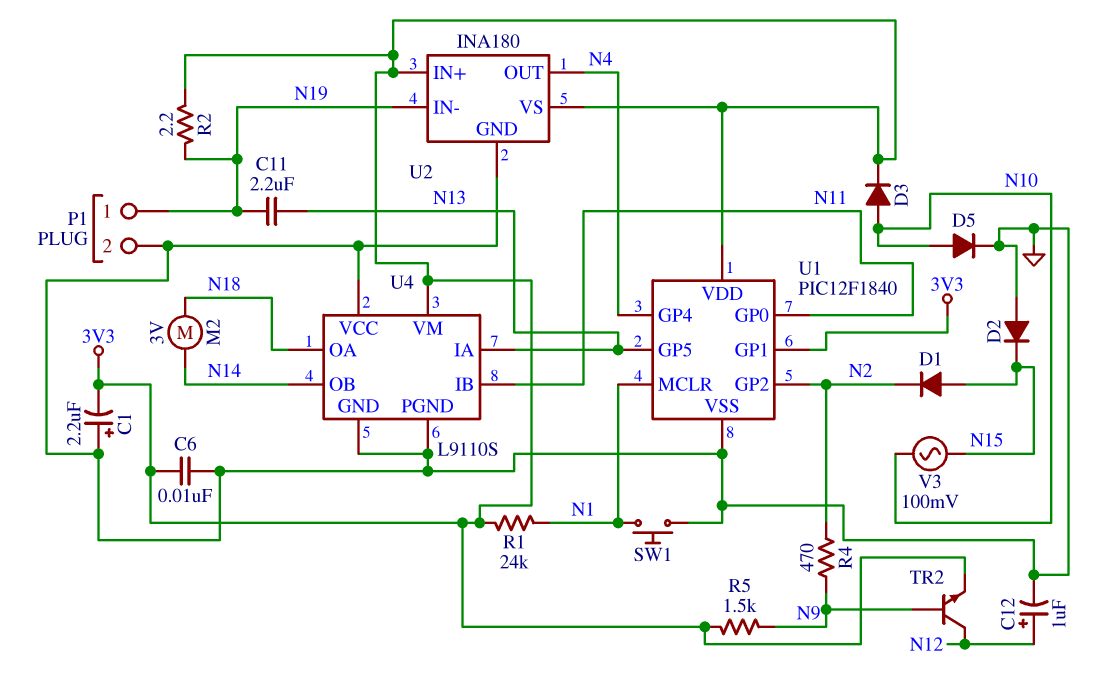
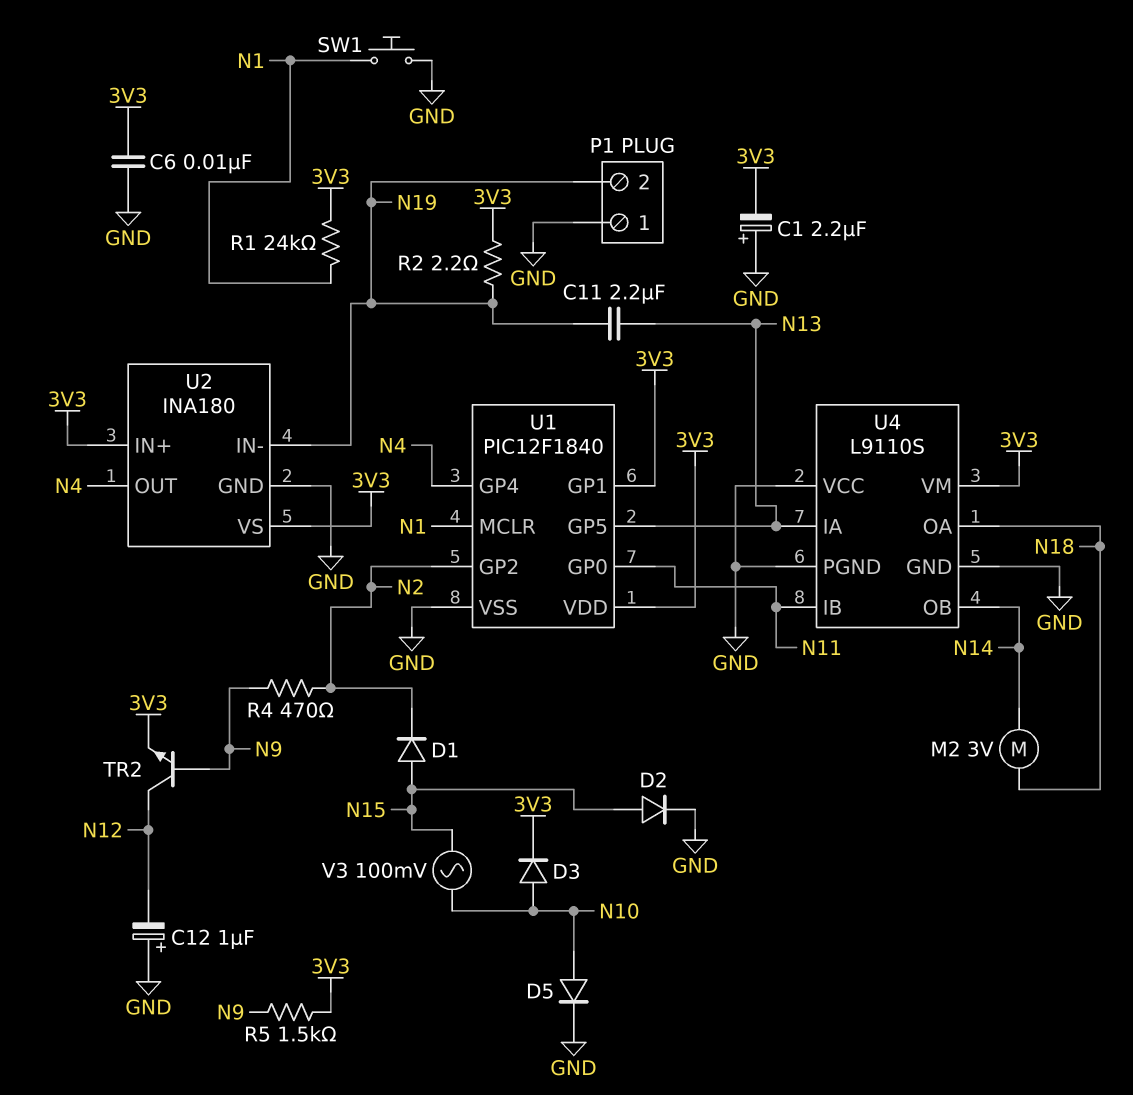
C12: 1uF (plus N12, minus GND) -> 1uF (plus GND, minus N12)
D2: diode (A GND, K N15) -> diode (A N15, K GND)
P1 pin 1: N19 -> GND
P1 pin 2: GND -> N19

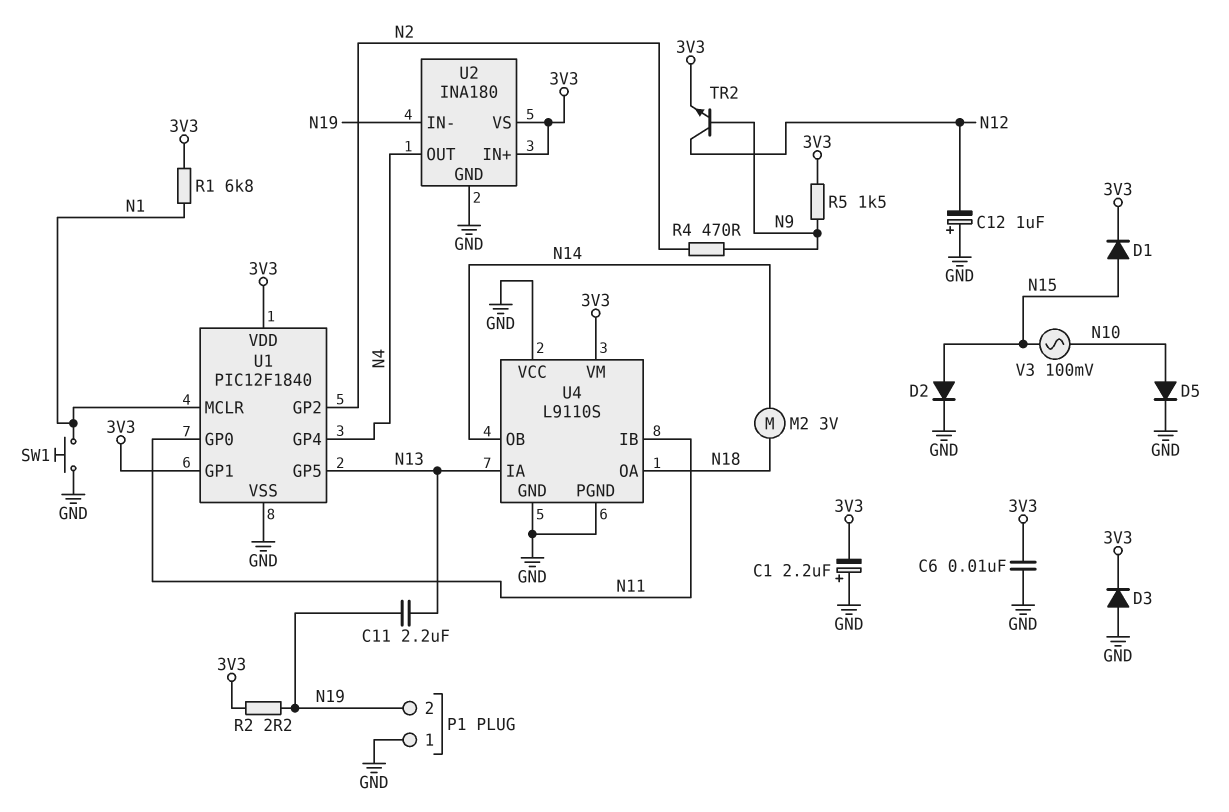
D1: diode (A N15, K N2) -> diode (A N15, K 3V3)
D3: diode (A N10, K 3V3) -> diode (A GND, K 3V3)
R1: 24k (3V3, N1) -> 6.8k (3V3, N1)

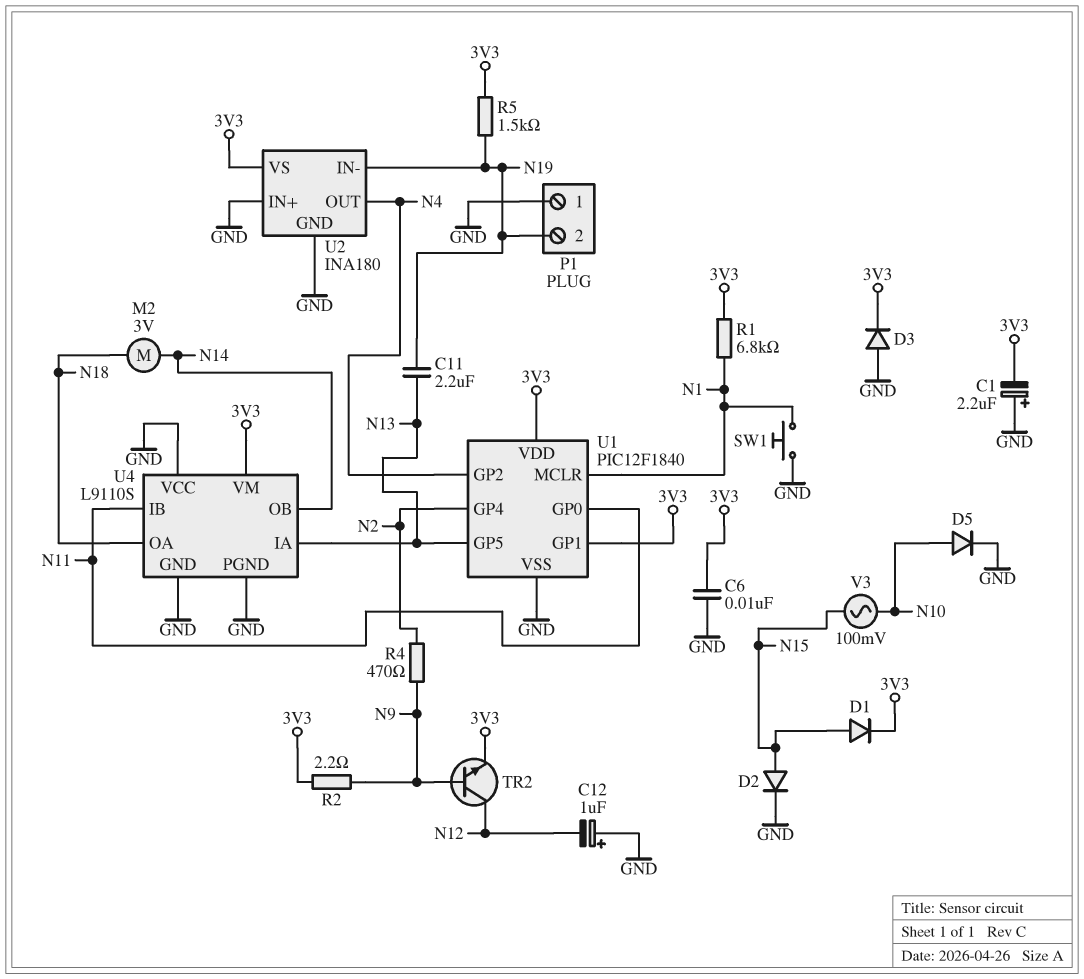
R2: 2.2 (3V3, N19) -> 2.2 (3V3, N9)
R5: 1.5k (3V3, N9) -> 1.5k (3V3, N19)
U1 pin GP2: N2 -> N4
U1 pin GP4: N4 -> N2
U2 pin IN+: 3V3 -> GND

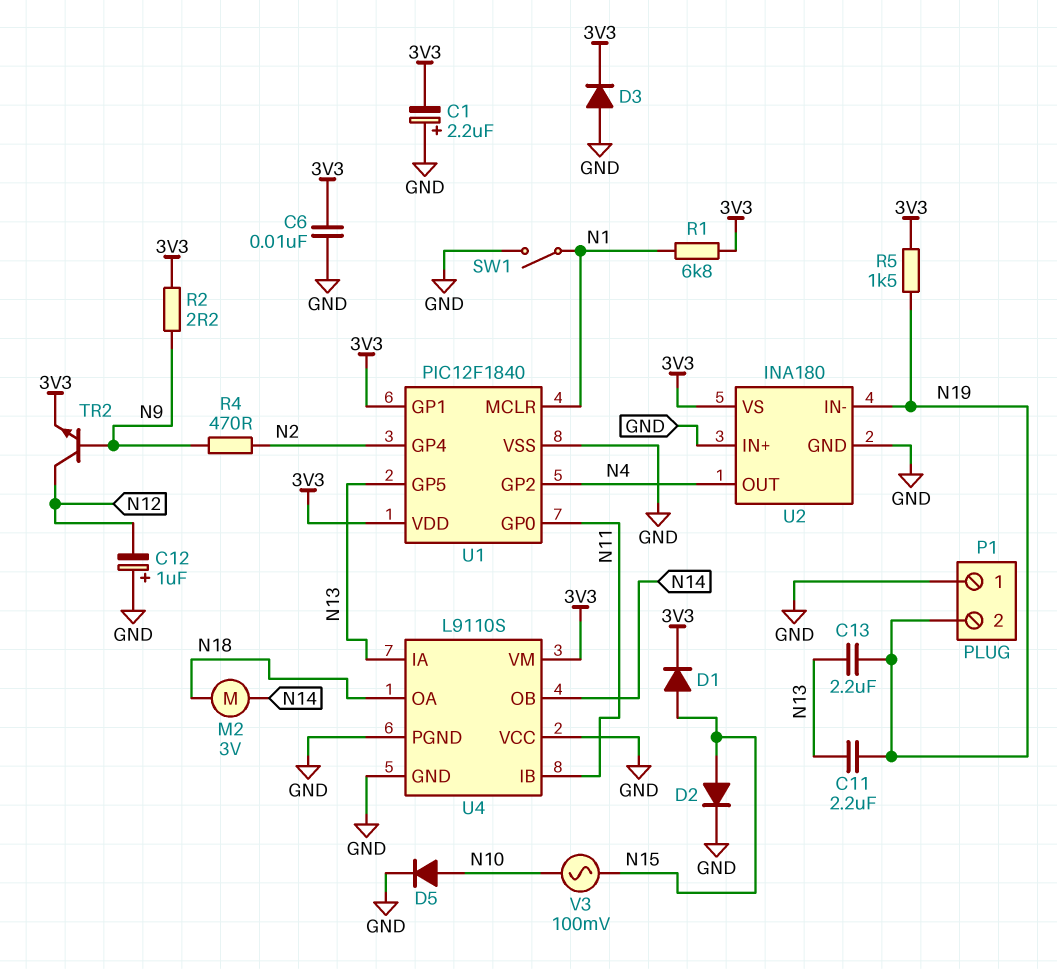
C13: none -> 2.2uF (N13, N19)
SW1: button (GND, N1) -> switch (GND, N1)

